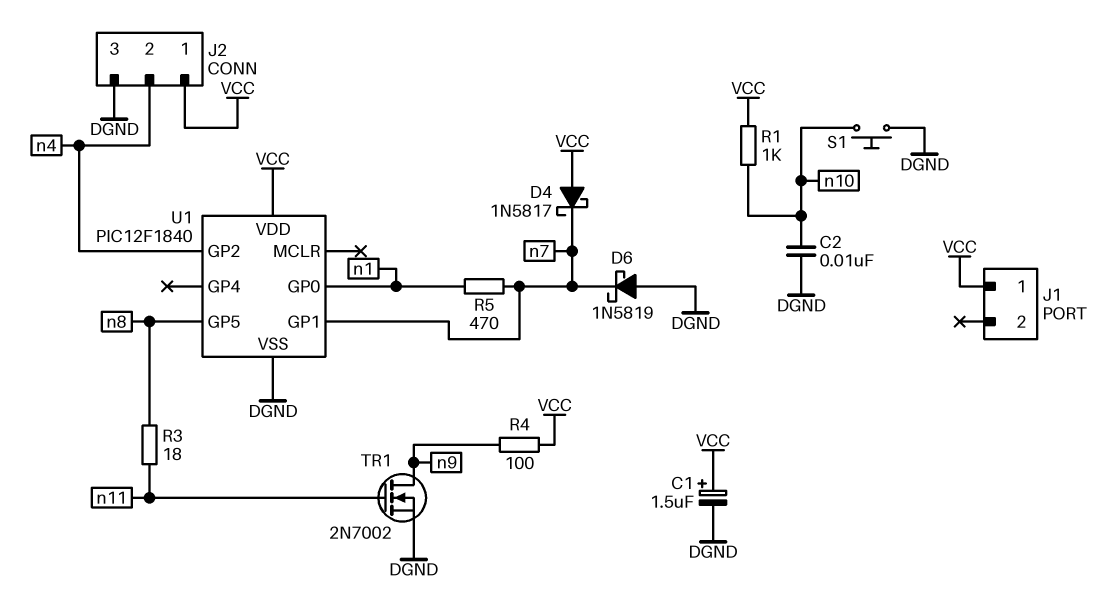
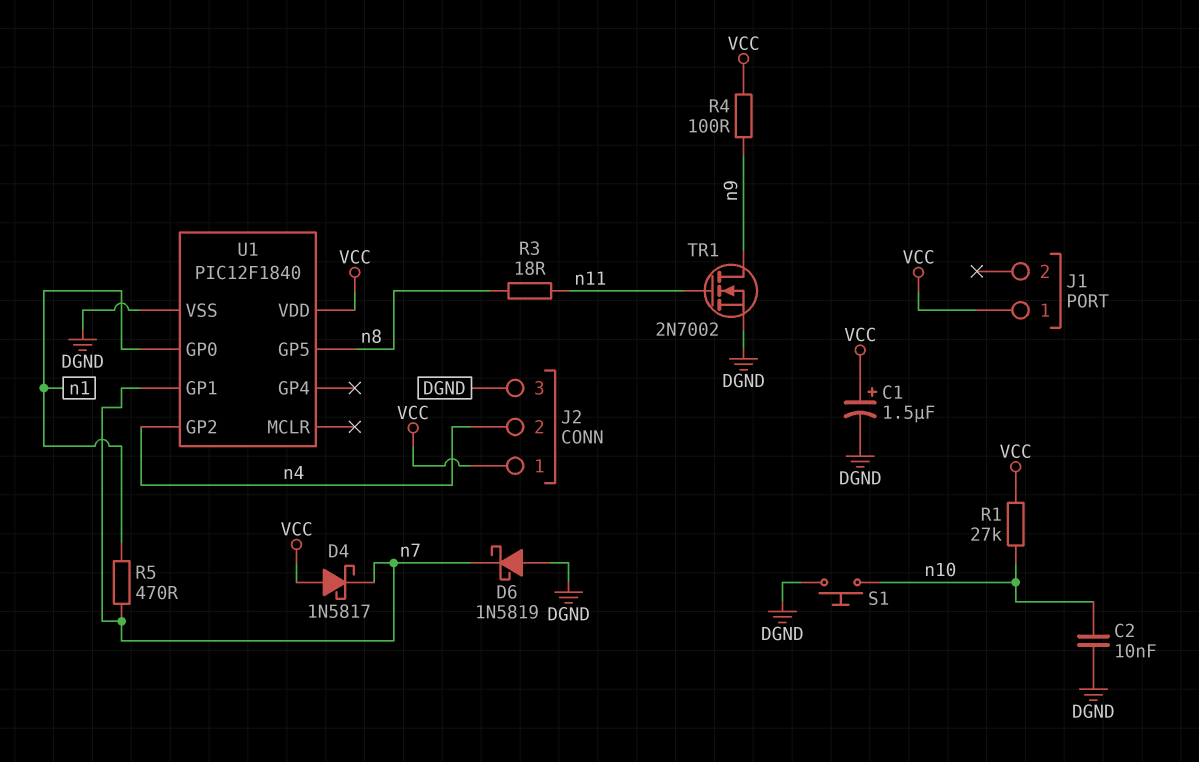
R1: 1k (VCC, n10) -> 27k (VCC, n10)

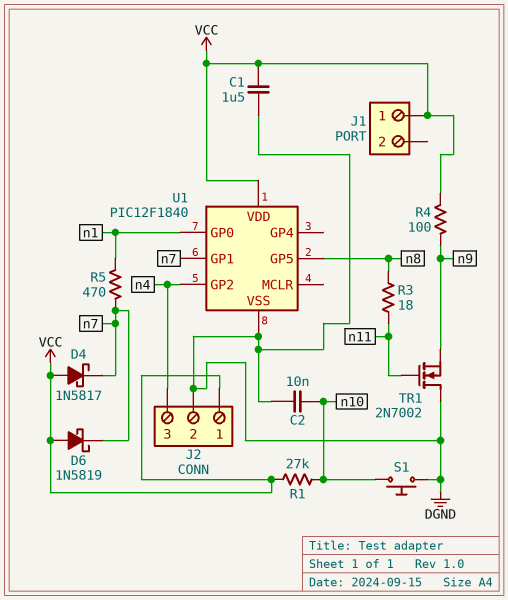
C1: 1.5uF (plus VCC, minus DGND) -> 1.5uF (DGND, VCC)
D6: schottky 1N5819 (A DGND, K n7) -> schottky 1N5819 (A VCC, K n7)
J2 pin 2: n4 -> DGND
J2 pin 3: DGND -> n4
TR1: NMOS 2N7002 (G n11, D n9, S DGND) -> NMOS 2N7002 (G n11, D DGND, S n9)

